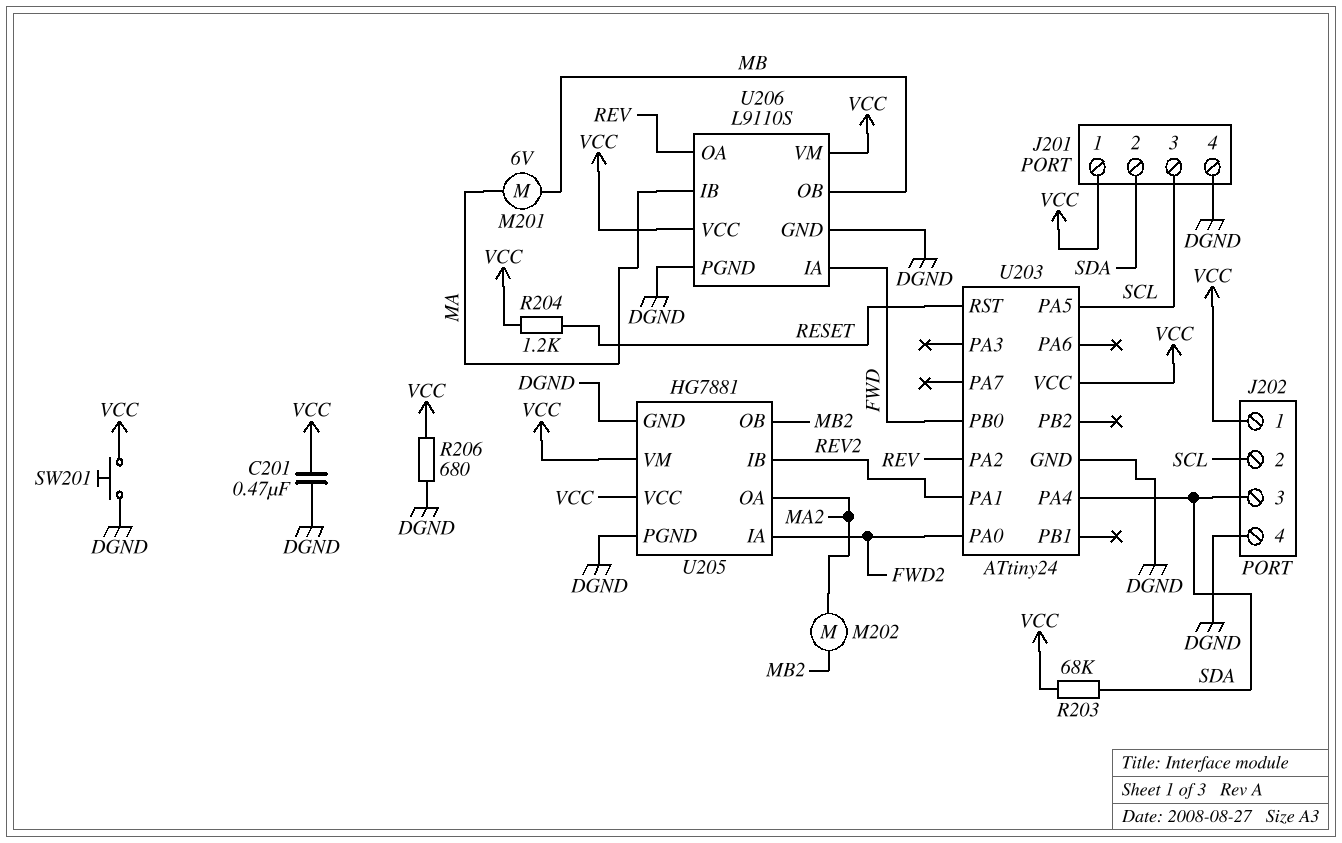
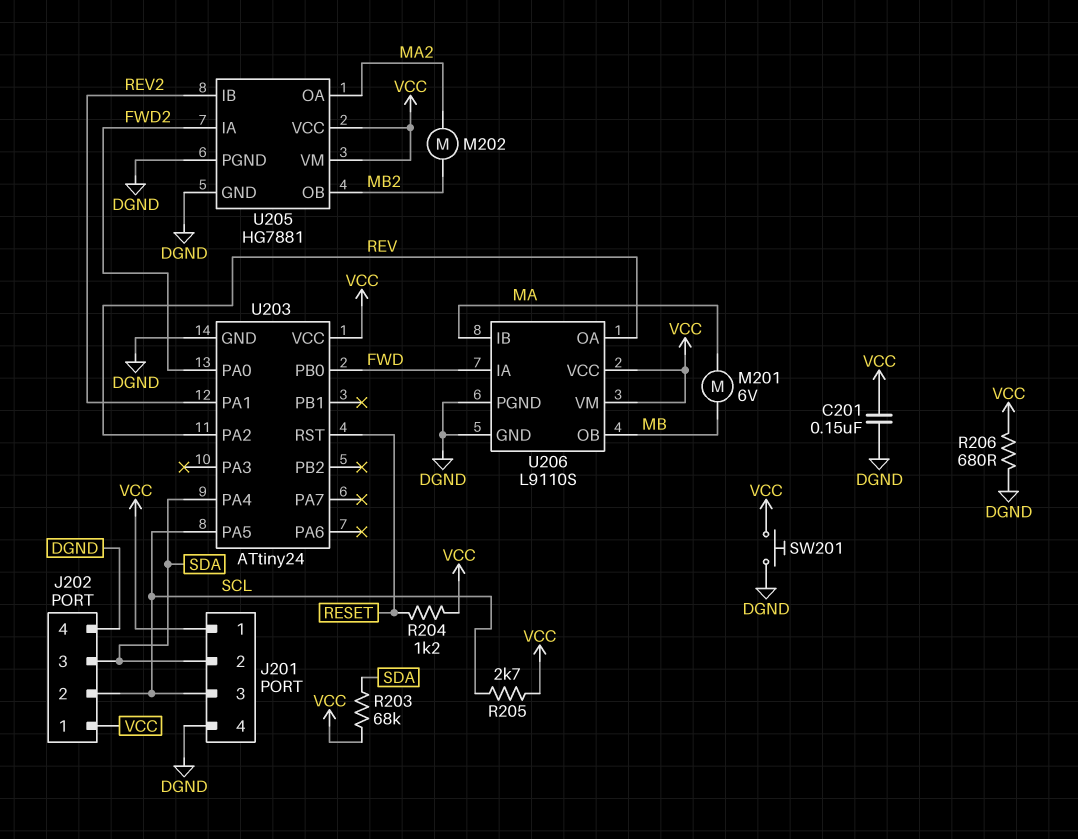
C201: 470nF (DGND, VCC) -> 150nF (DGND, VCC)
R205: none -> 2.7k (SCL, VCC)

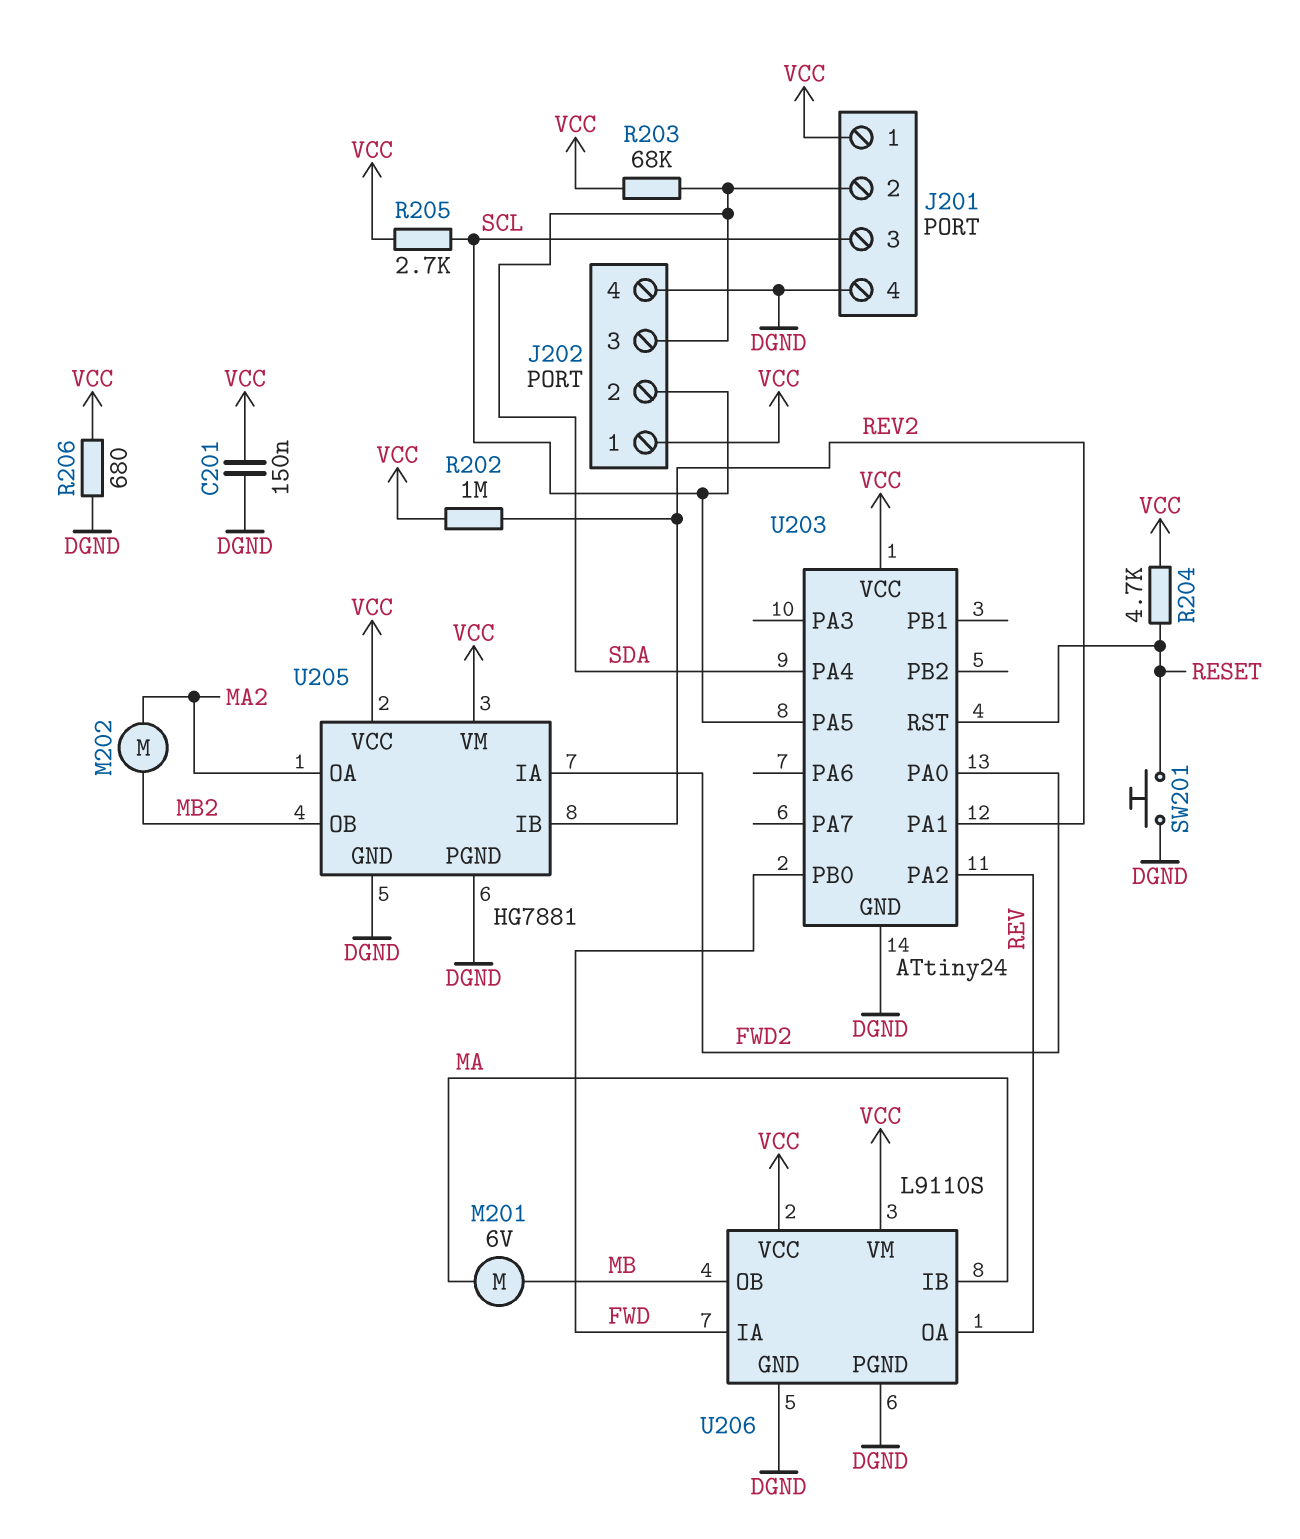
R202: none -> 1M (REV2, VCC)
R204: 1.2k (RESET, VCC) -> 4.7k (RESET, VCC)
SW201: button (DGND, VCC) -> button (DGND, RESET)

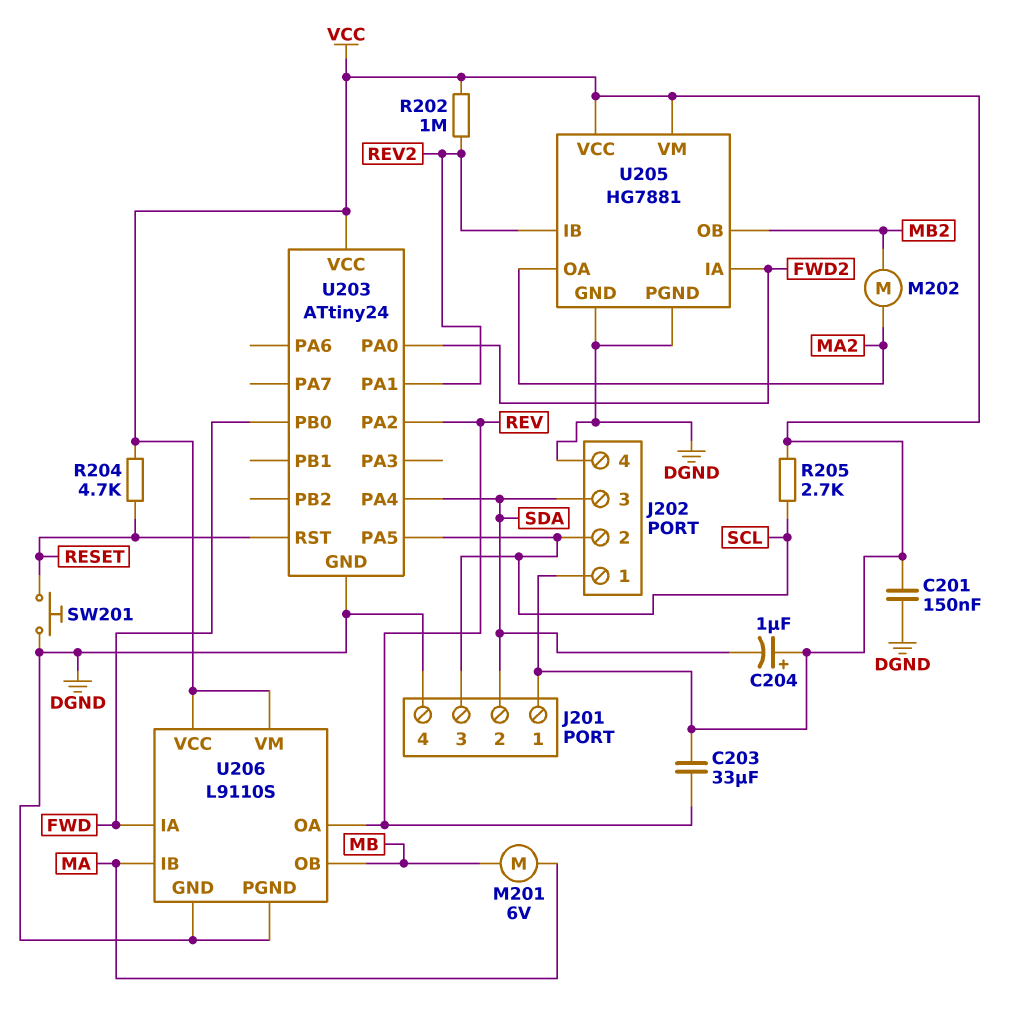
C203: none -> 33uF (REV, VCC)
C204: none -> 1uF (plus VCC, minus SDA)
R203: 68k (SDA, VCC) -> none
R206: 680 (DGND, VCC) -> none

